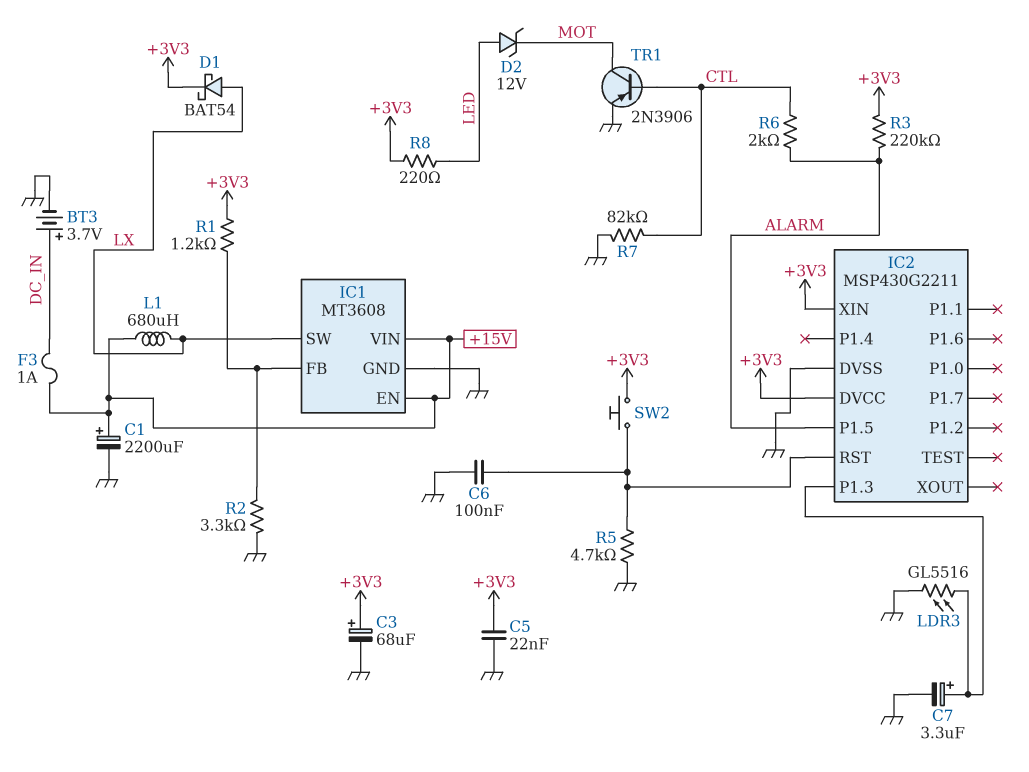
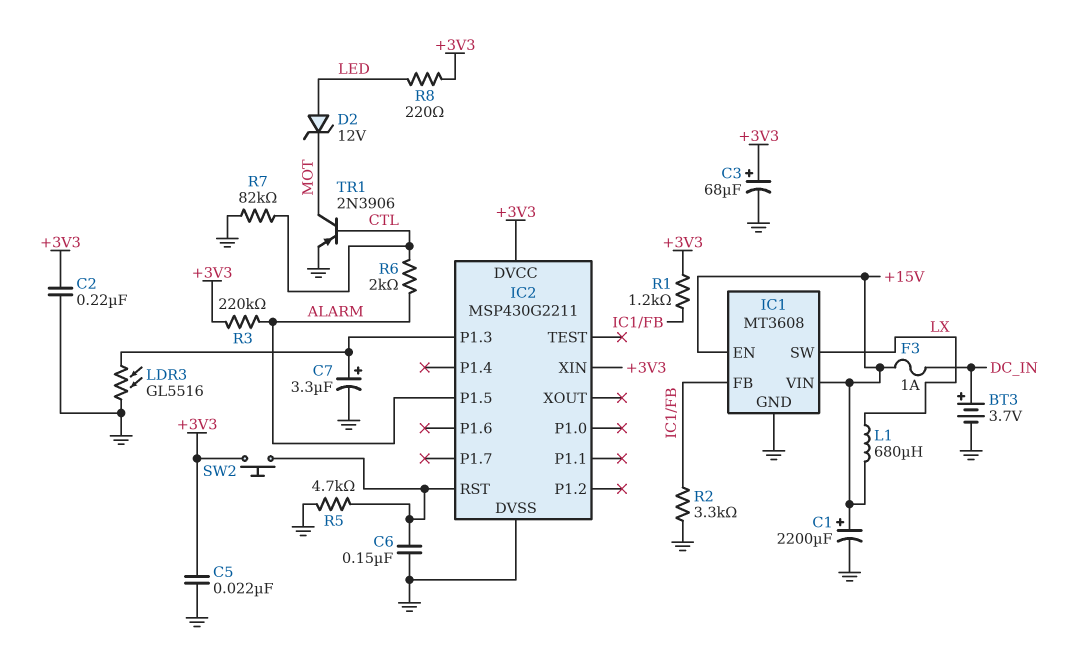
C2: none -> 220nF (+3V3, GND)
C6: 100nF (GND, IC2/RST) -> 150nF (GND, IC2/RST)
D1: schottky BAT54 (A LX, K +3V3) -> none

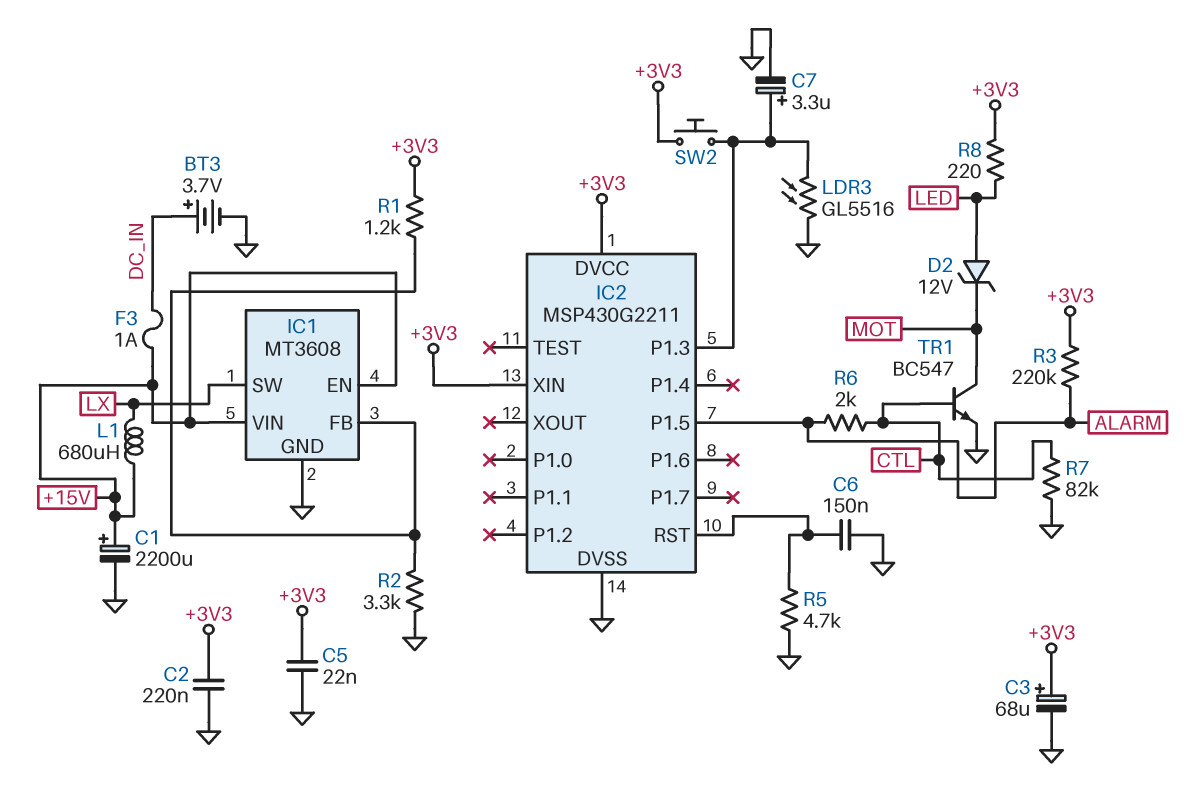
SW2: button (+3V3, IC2/RST) -> button (+3V3, IC2/P1.3)
TR1: PNP 2N3906 (B CTL, C MOT, E GND) -> NPN BC547 (B CTL, C MOT, E GND)

